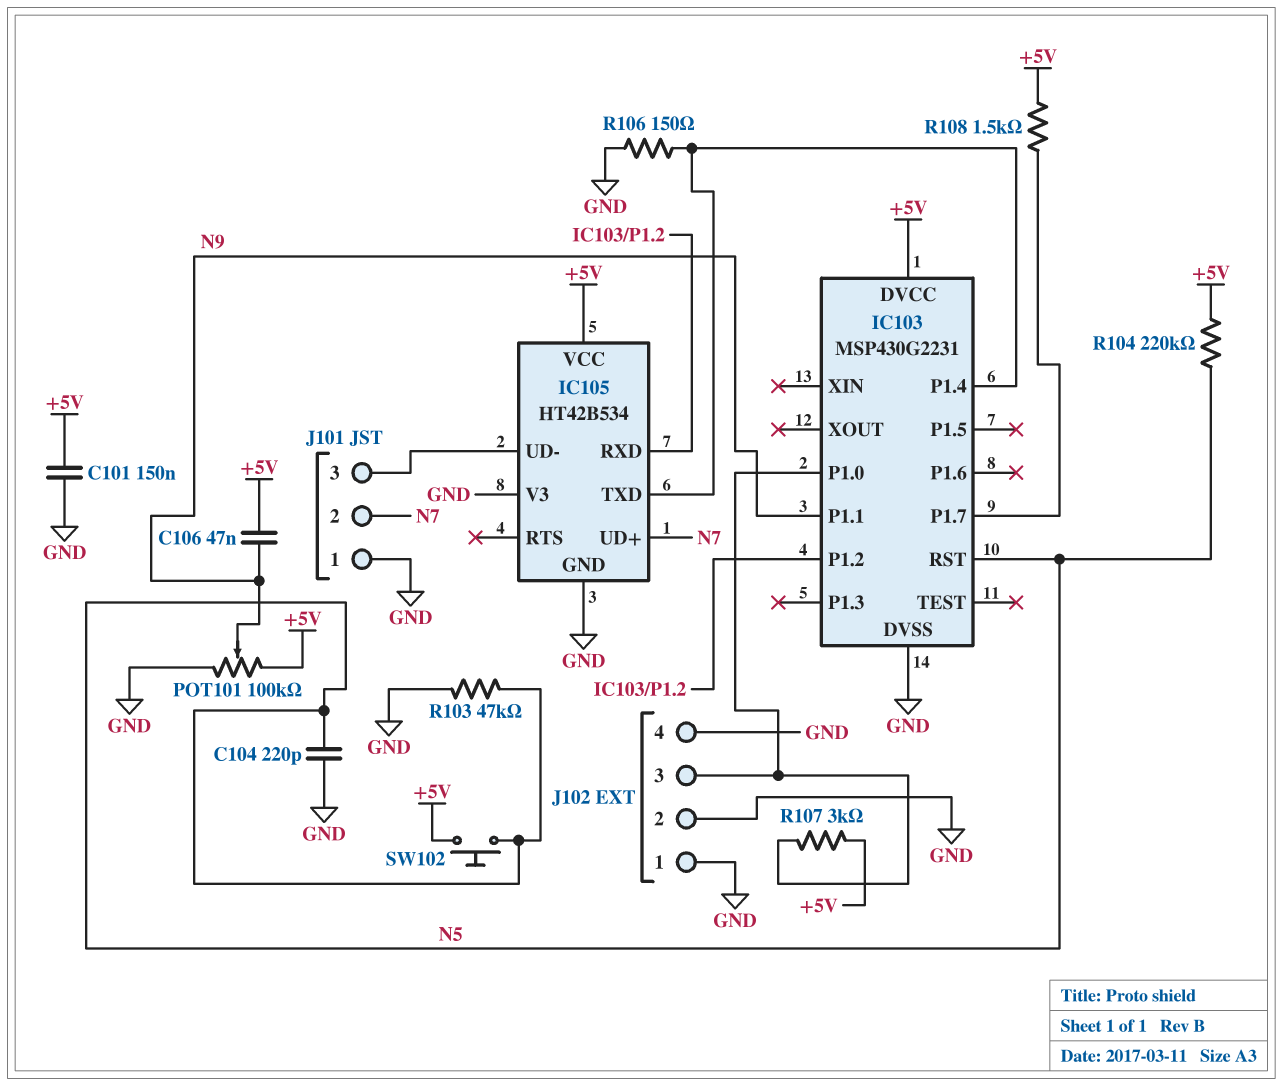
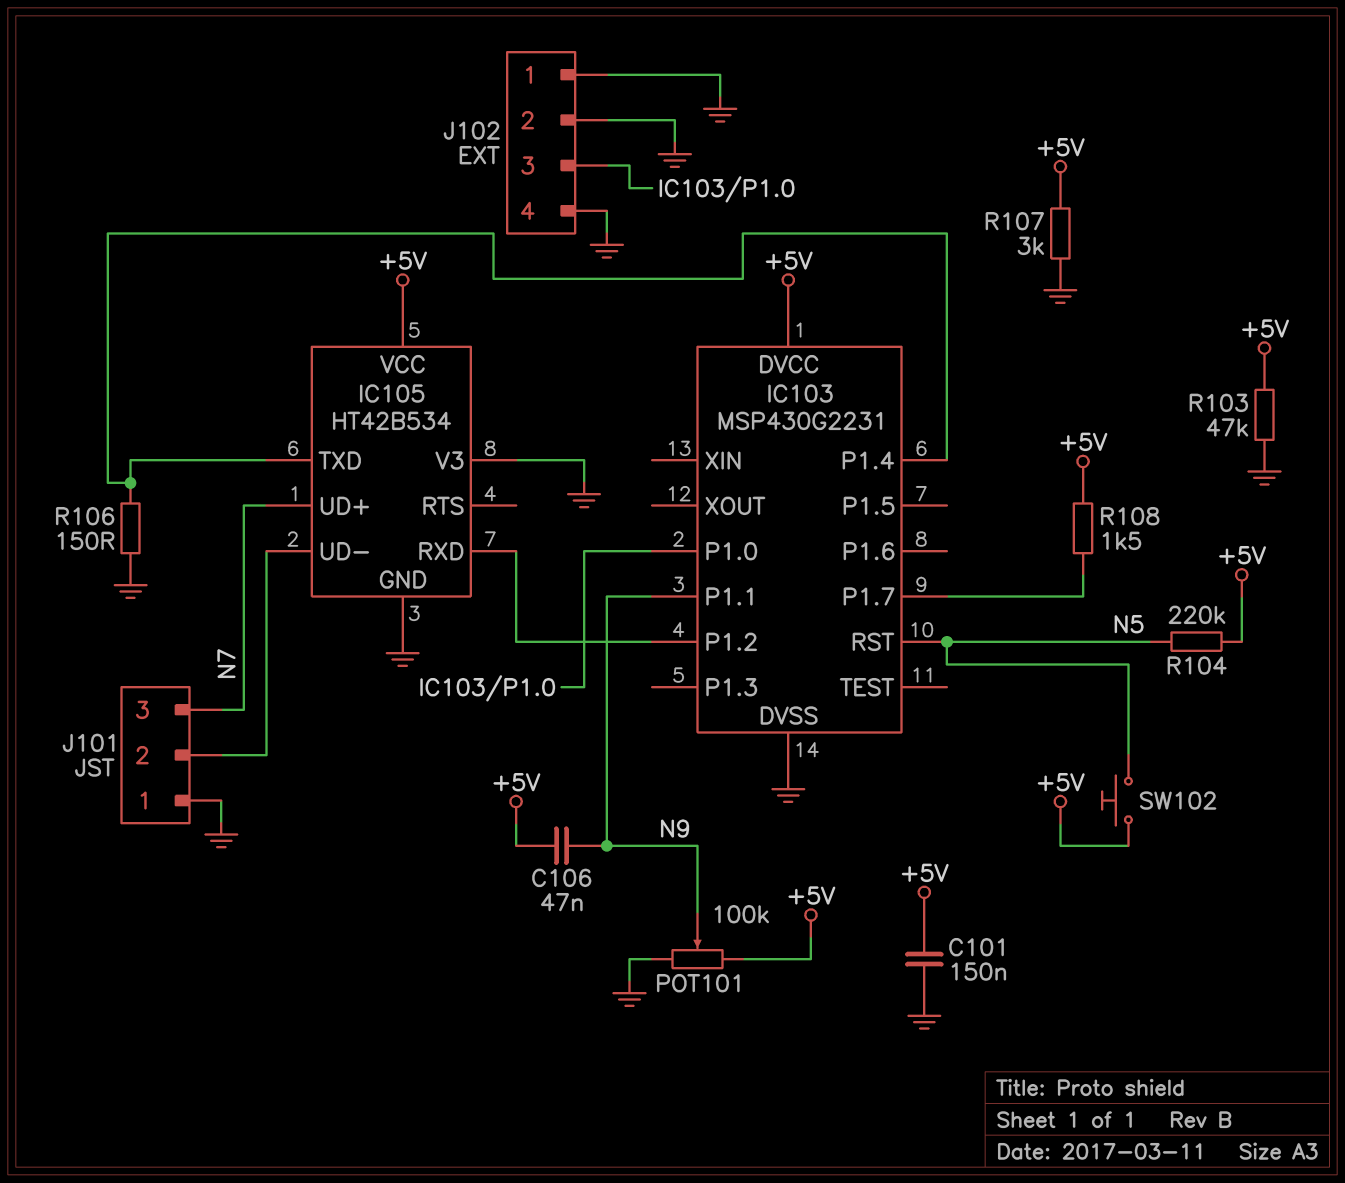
C104: 220pF (GND, N5) -> none
J101 pin 2: N7 -> IC105/UD-
J101 pin 3: IC105/UD- -> N7
R103: 47k (GND, N5) -> 47k (+5V, GND)
R107: 3k (+5V, IC103/P1.0) -> 3k (+5V, GND)

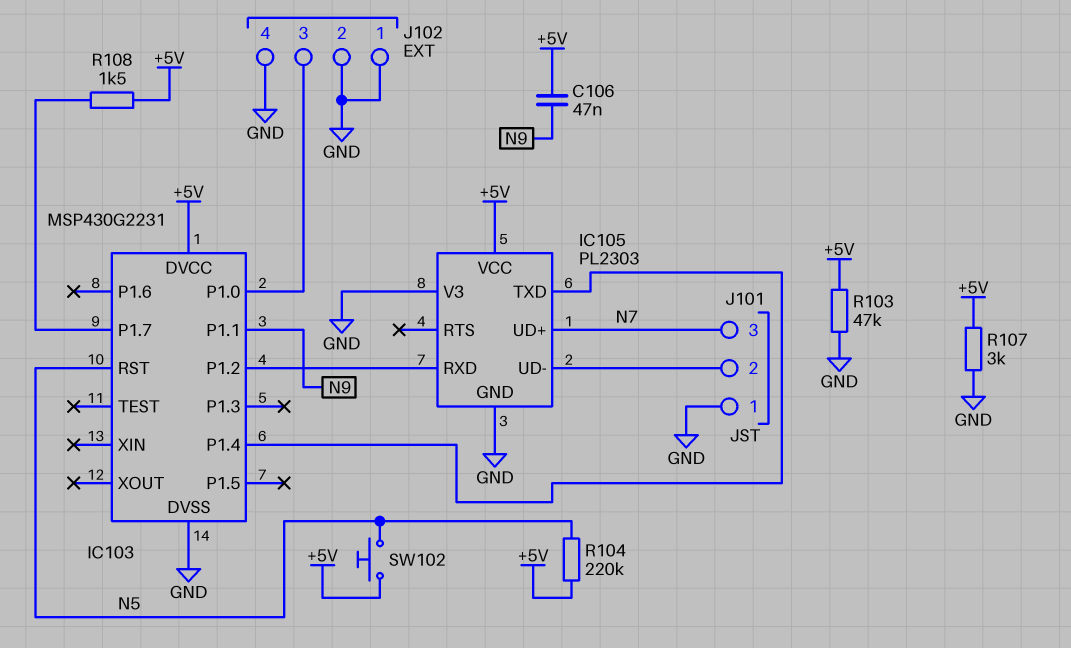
C101: 150nF (+5V, GND) -> none
IC105: HT42B534 -> PL2303
POT101: 100k (+5V, GND, wiper N9) -> none
R106: 150 (GND, IC103/P1.4) -> none

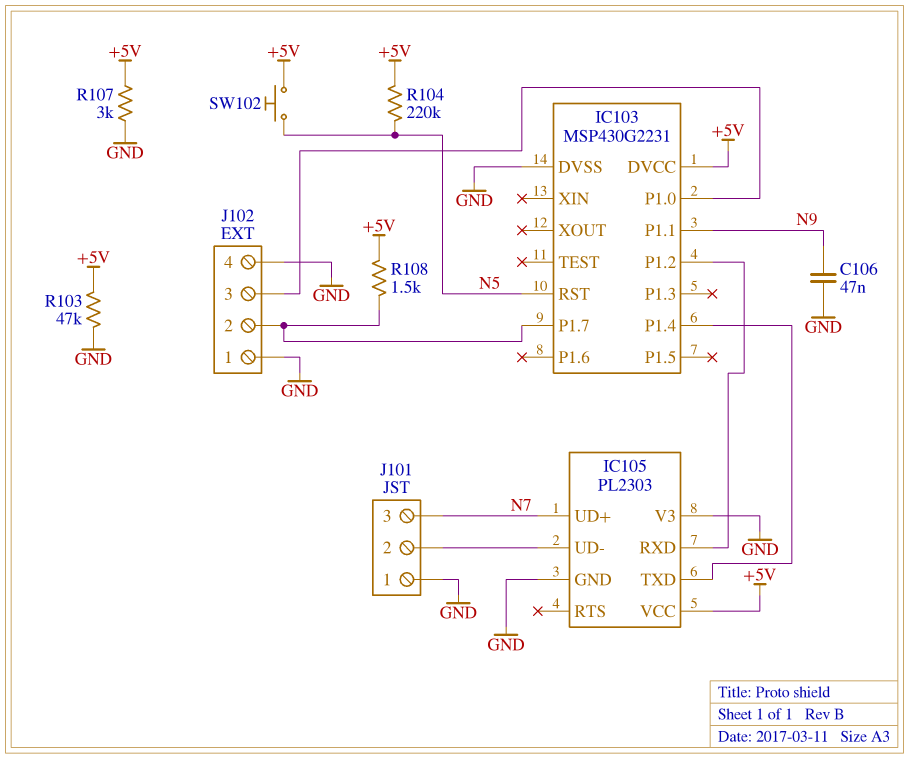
C106: 47nF (+5V, N9) -> 47nF (GND, N9)
J102 pin 2: GND -> IC103/P1.7

